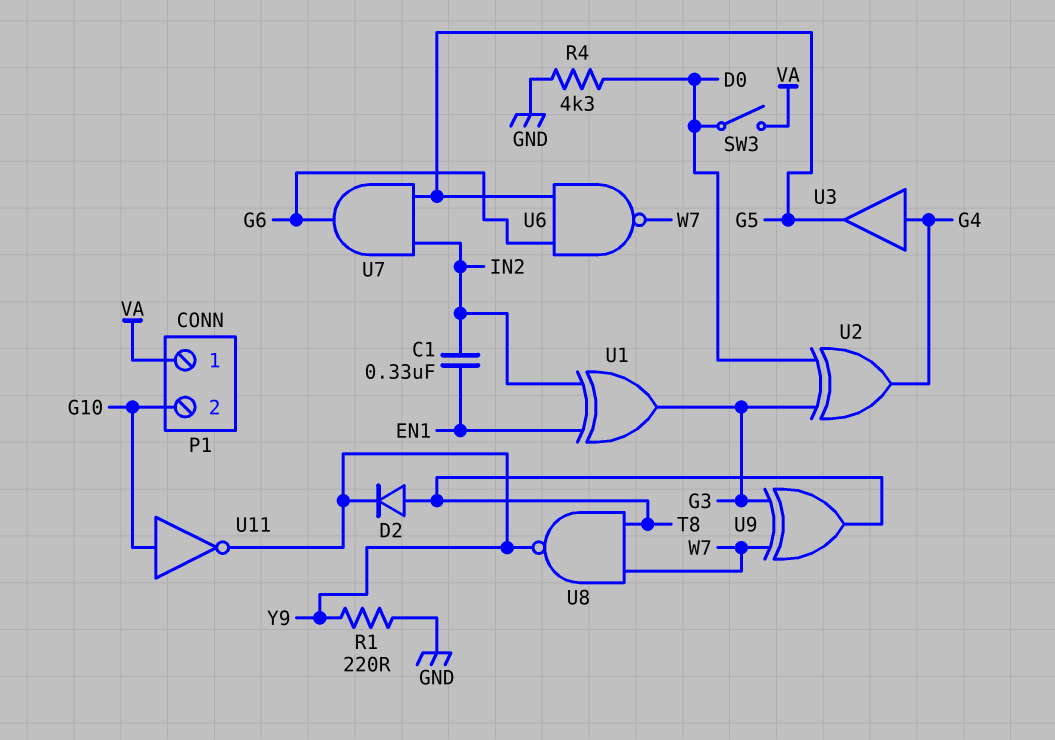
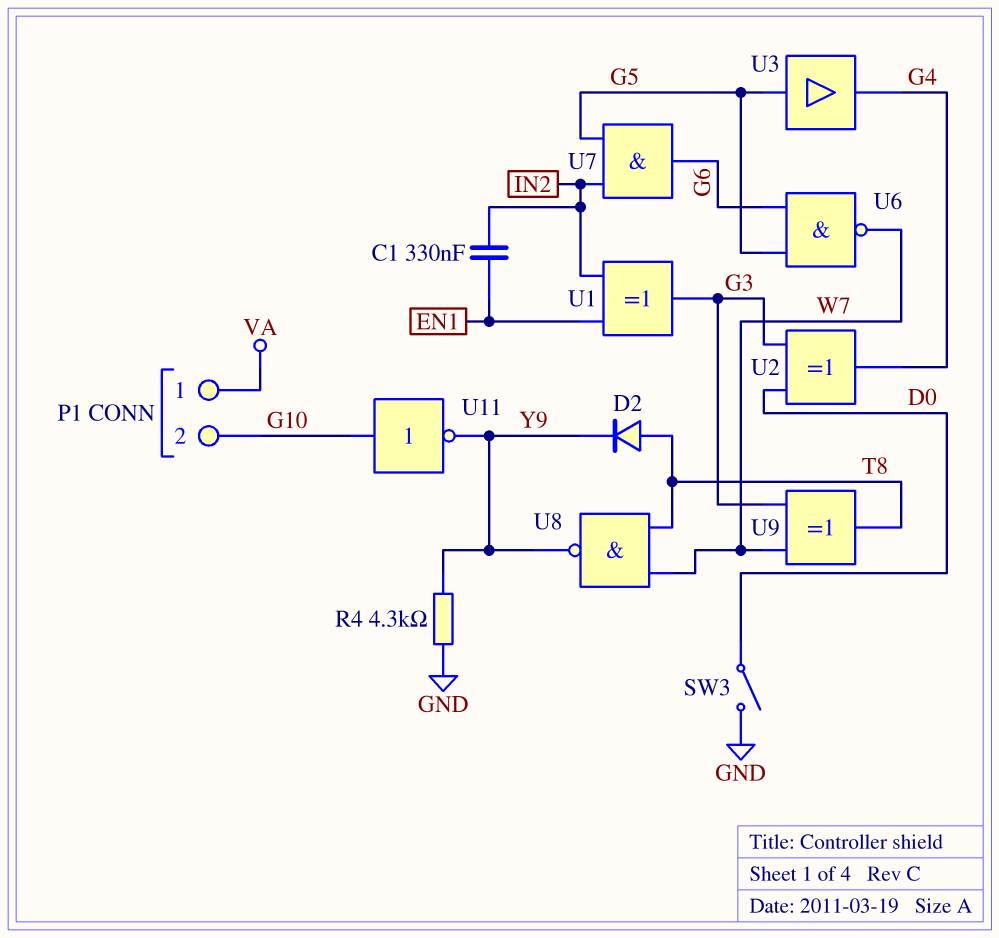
R1: 220 (GND, Y9) -> none
R4: 4.3k (D0, GND) -> 4.3k (GND, Y9)
SW3: switch (D0, VA) -> switch (D0, GND)
U3: buffer (in G4, out G5) -> buffer (in G5, out G4)

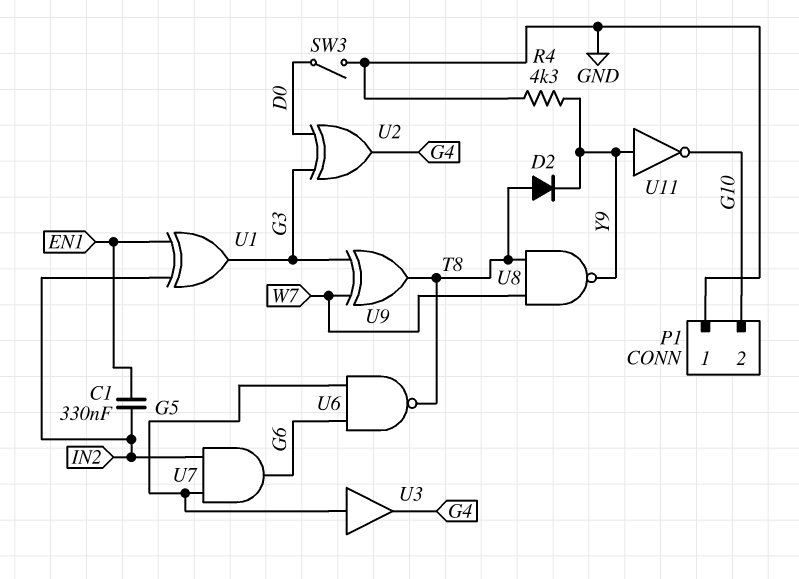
P1 pin 1: VA -> GND
U6: NAND (in G5, in G6, out W7) -> NAND (in G5, in G6, out T8)
U11: NOT (in G10, out Y9) -> NOT (in Y9, out G10)

